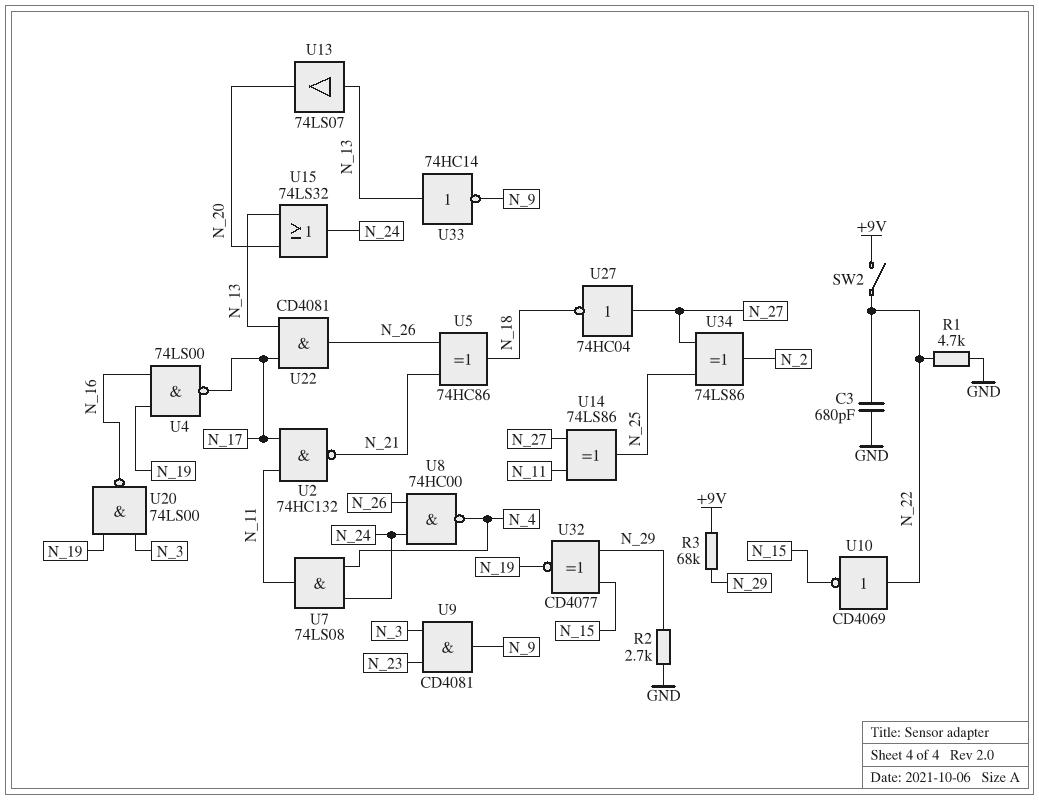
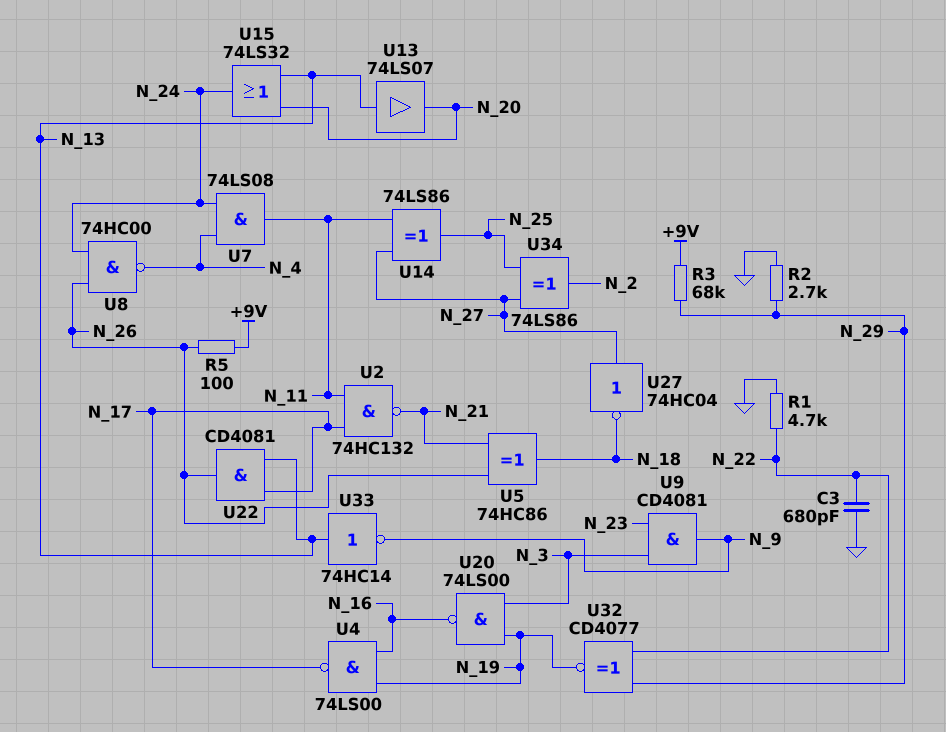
R5: none -> 100 (+9V, N_26)
SW2: switch (+9V, N_22) -> none
U10: NOT CD4069 (in N_22, out N_15) -> none
U32: XNOR CD4077 (in N_15, in N_29, out N_19) -> XNOR CD4077 (in N_22, in N_29, out N_19)

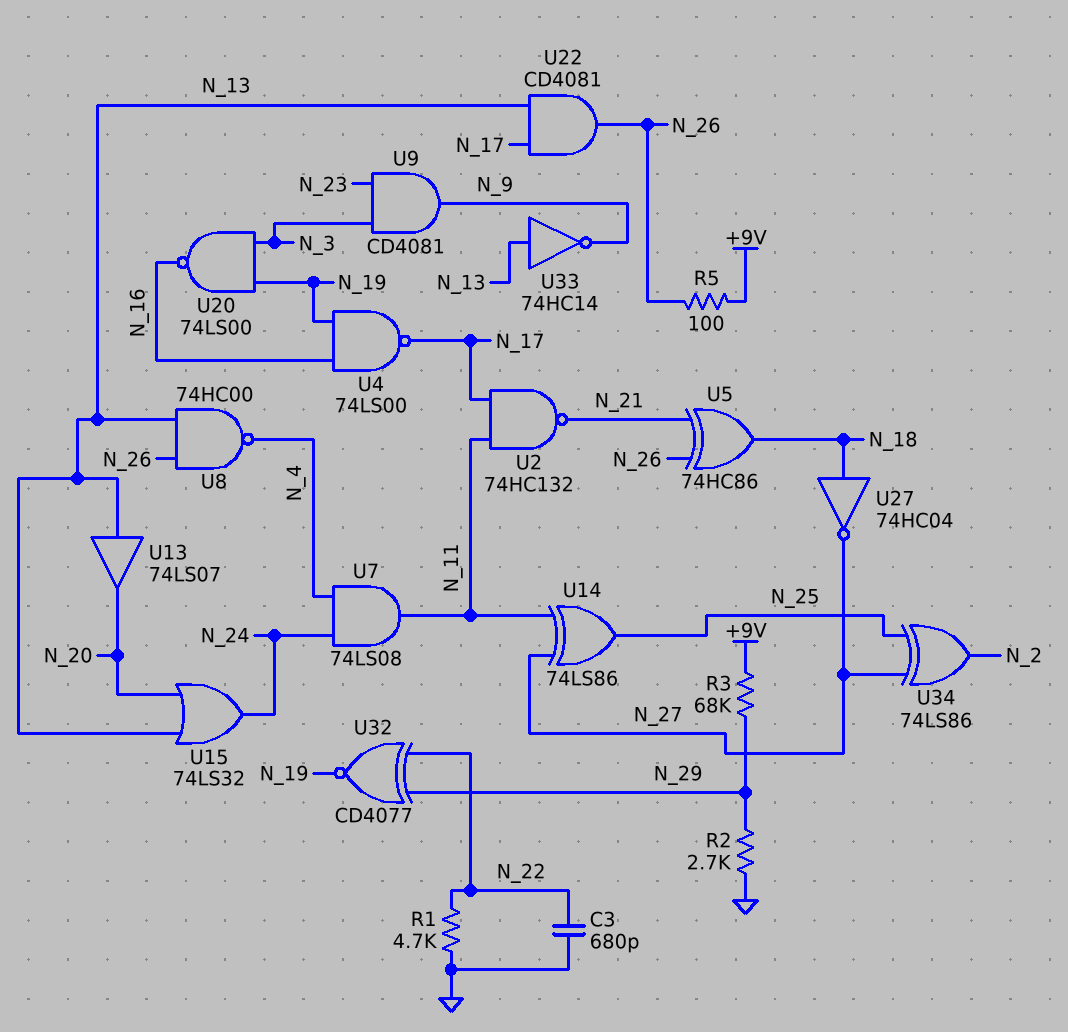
U8: NAND 74HC00 (in N_24, in N_26, out N_4) -> NAND 74HC00 (in N_13, in N_26, out N_4)
U27: NOT 74HC04 (in N_27, out N_18) -> NOT 74HC04 (in N_18, out N_27)

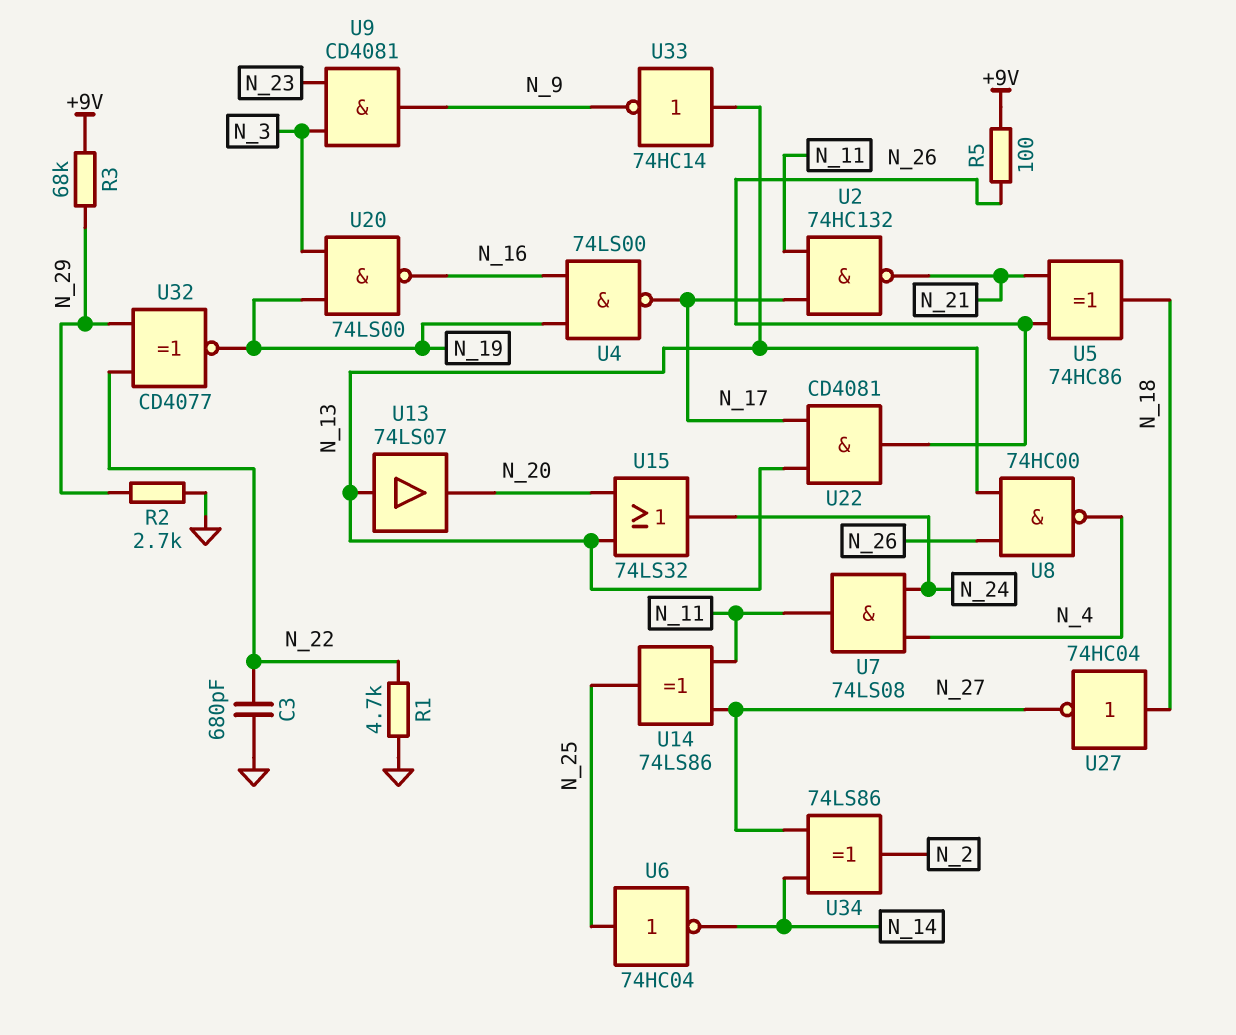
U6: none -> NOT 74HC04 (in N_25, out N_14)
U34: XOR 74LS86 (in N_25, in N_27, out N_2) -> XOR 74LS86 (in N_14, in N_27, out N_2)

